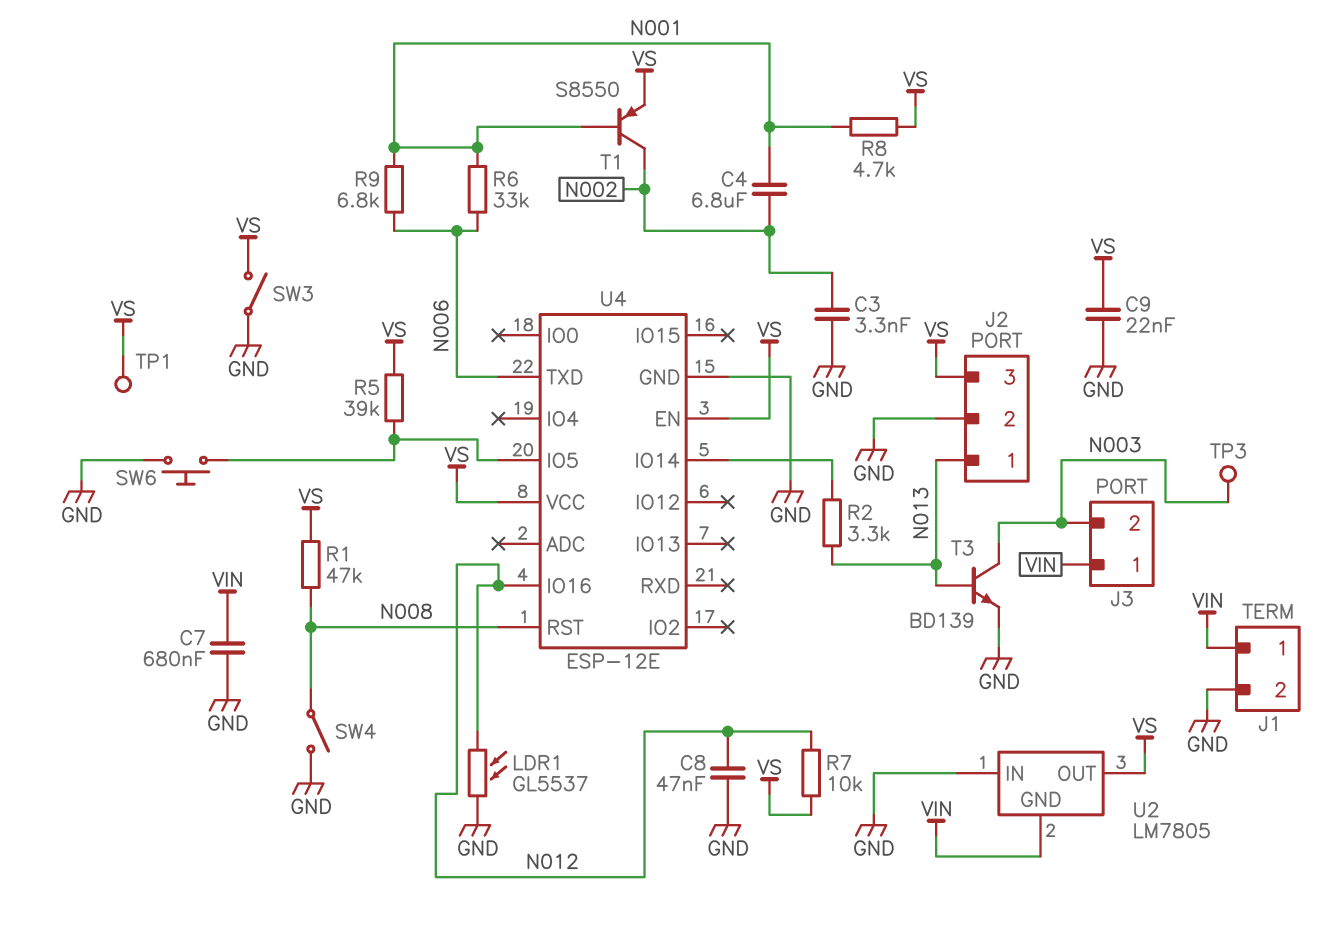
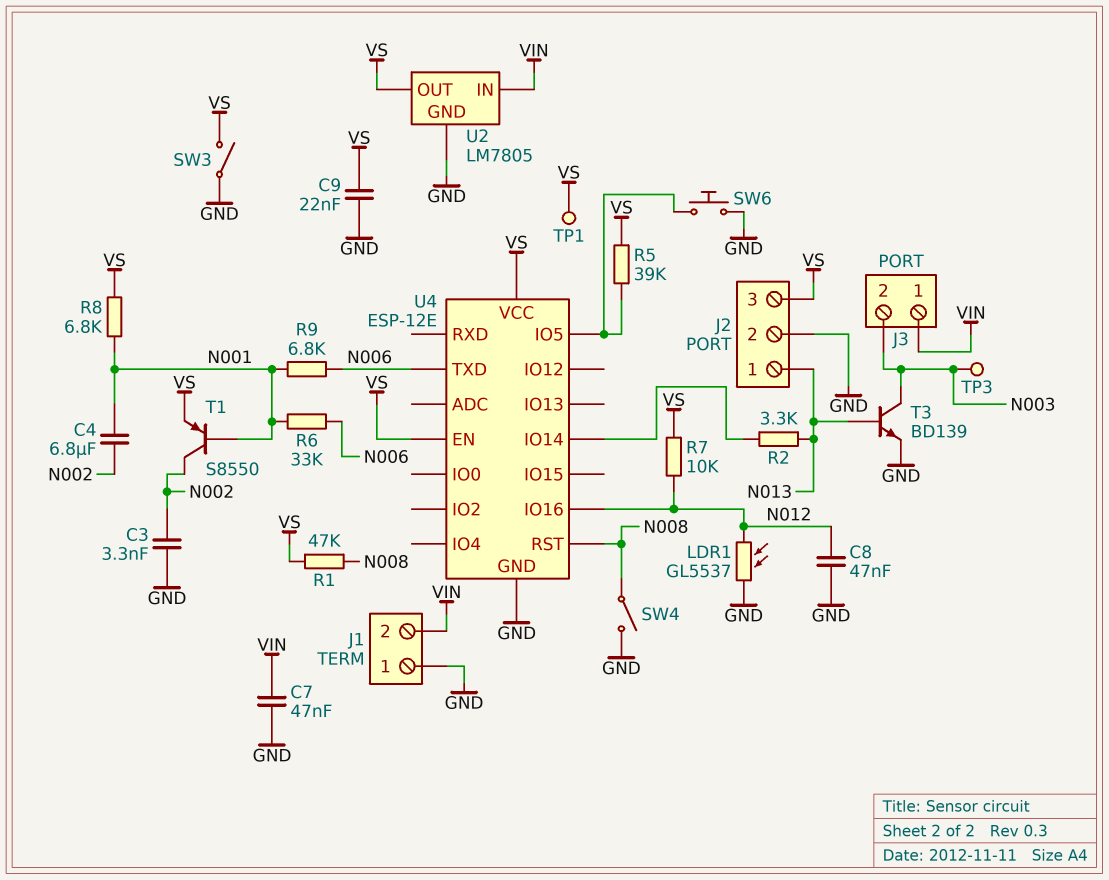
C7: 680nF (GND, VIN) -> 47nF (GND, VIN)
J1 pin 1: VIN -> GND
J1 pin 2: GND -> VIN
R8: 4.7k (N001, VS) -> 6.8k (N001, VS)
U2 pin GND: VIN -> GND
U2 pin IN: GND -> VIN

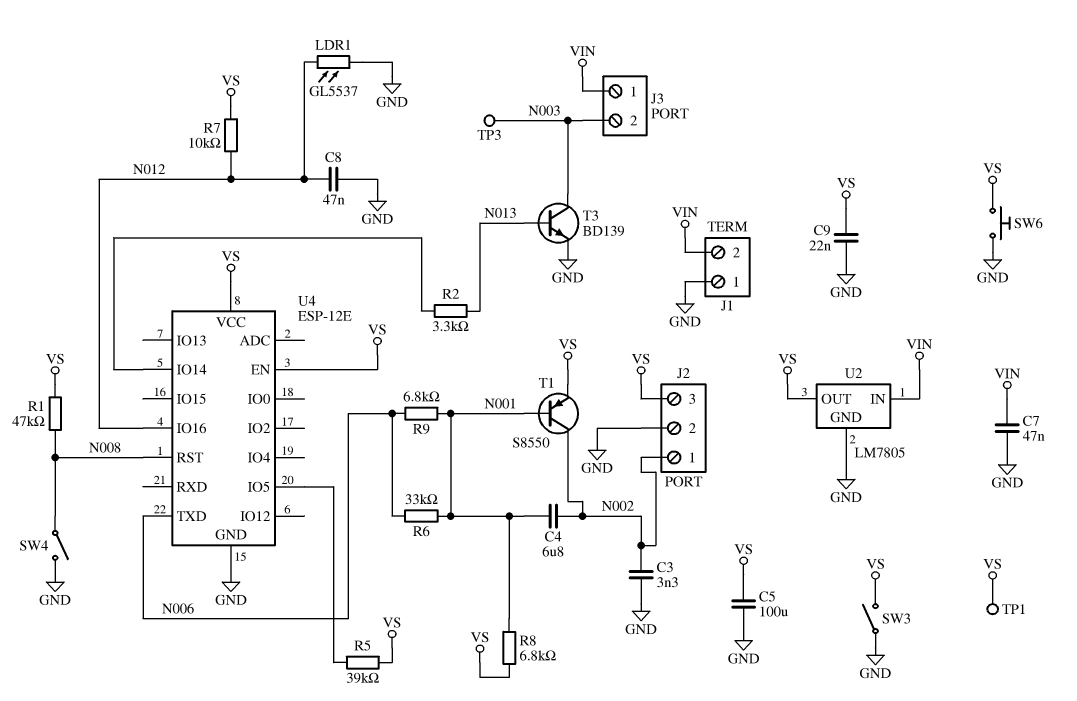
C5: none -> 100uF (GND, VS)
J2 pin 1: N013 -> N002
SW6: button (GND, U4/IO5) -> button (GND, VS)

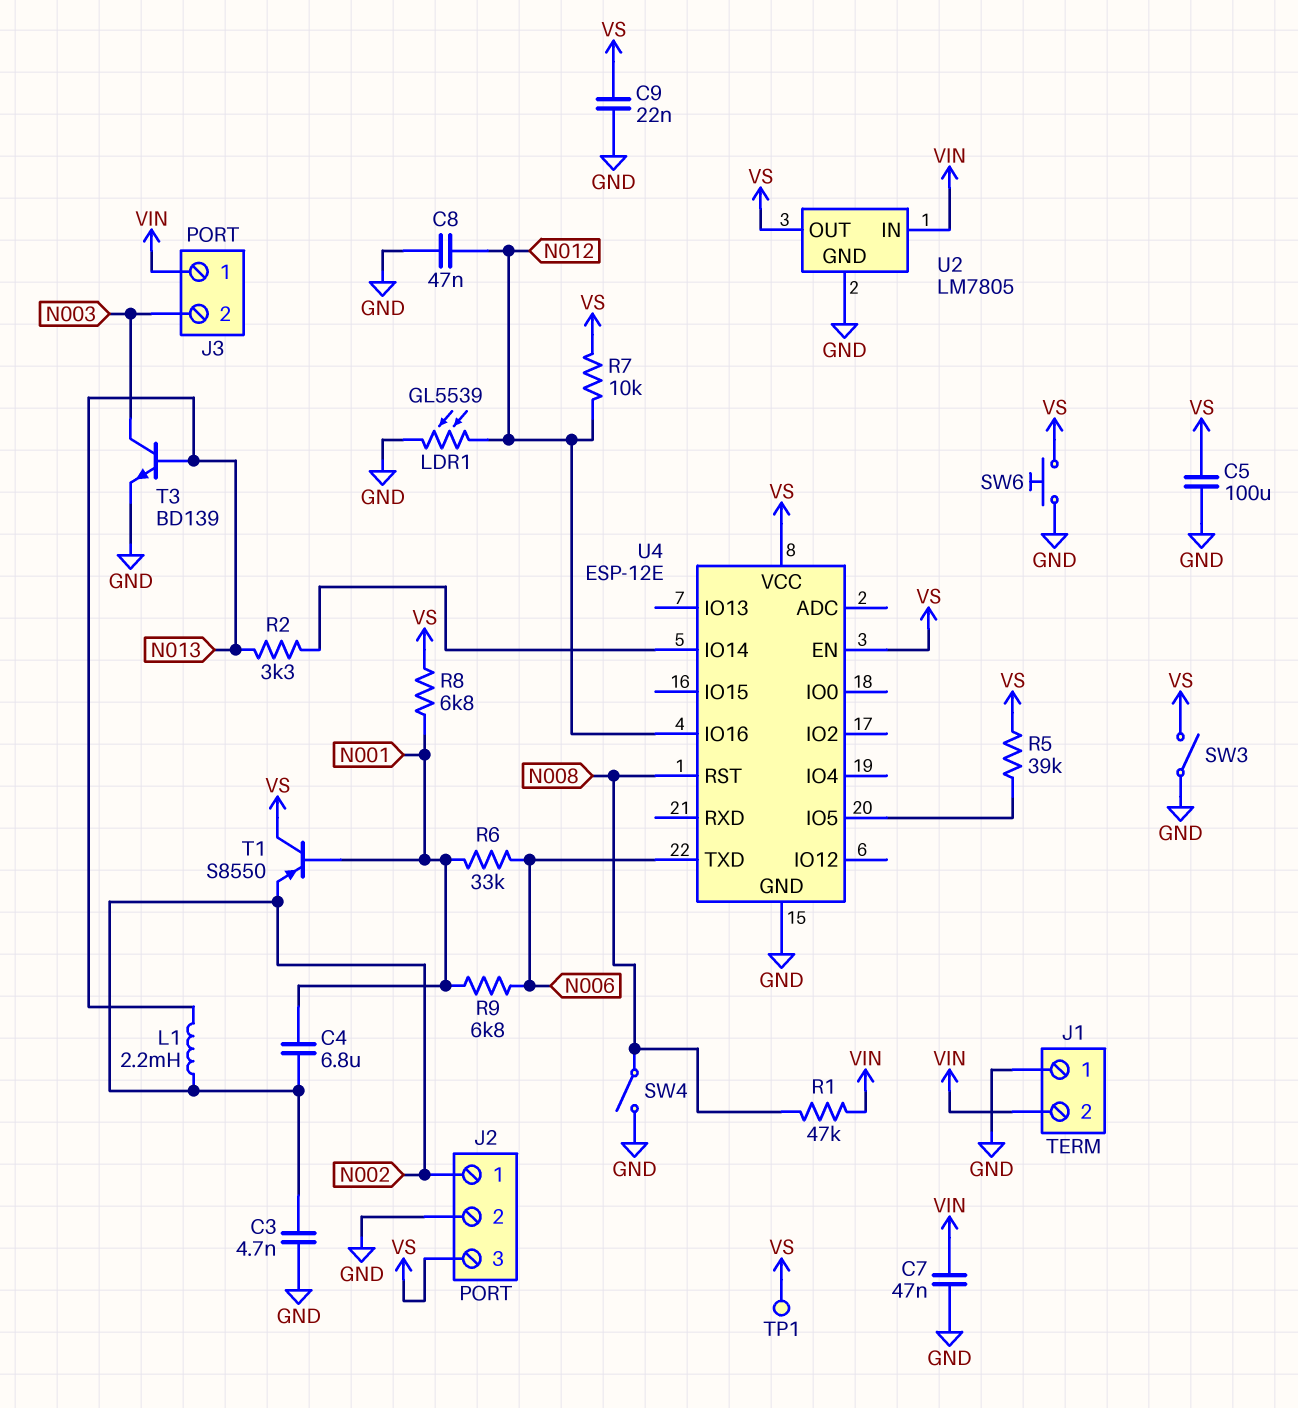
C3: 3.3nF (GND, N002) -> 4.7nF (GND, N002)
L1: none -> 2.2mH (N002, N013)
LDR1: GL5537 (GND, N012) -> GL5539 (GND, N012)
R1: 47k (N008, VS) -> 47k (N008, VIN)
T1: PNP S8550 (B N001, C N002, E VS) -> PNP S8550 (B N001, C VS, E N002)
TP3: test point (N003) -> none

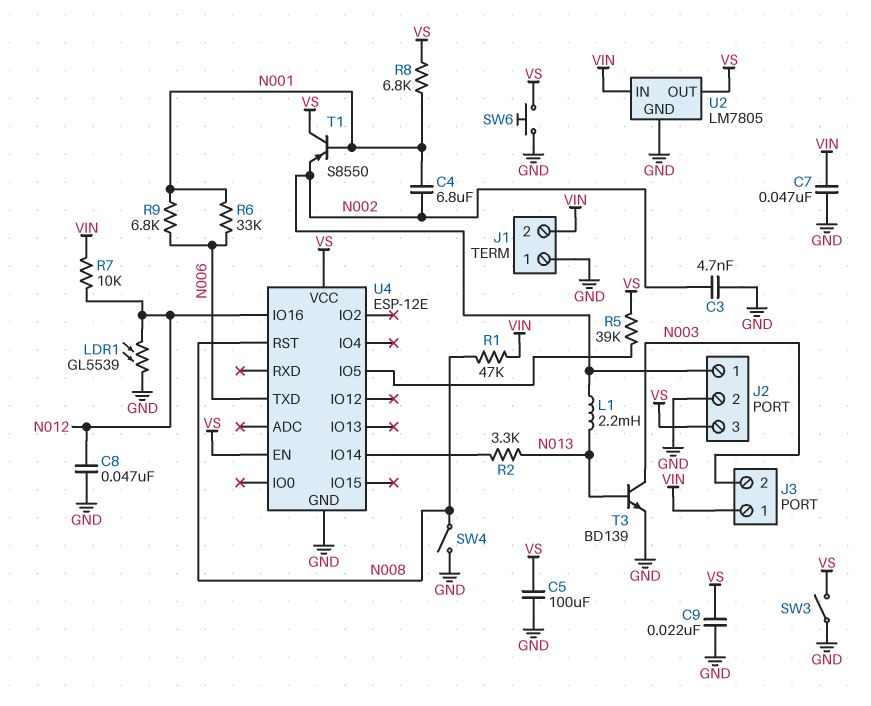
R7: 10k (N012, VS) -> 10k (N012, VIN)
TP1: test point (VS) -> none

